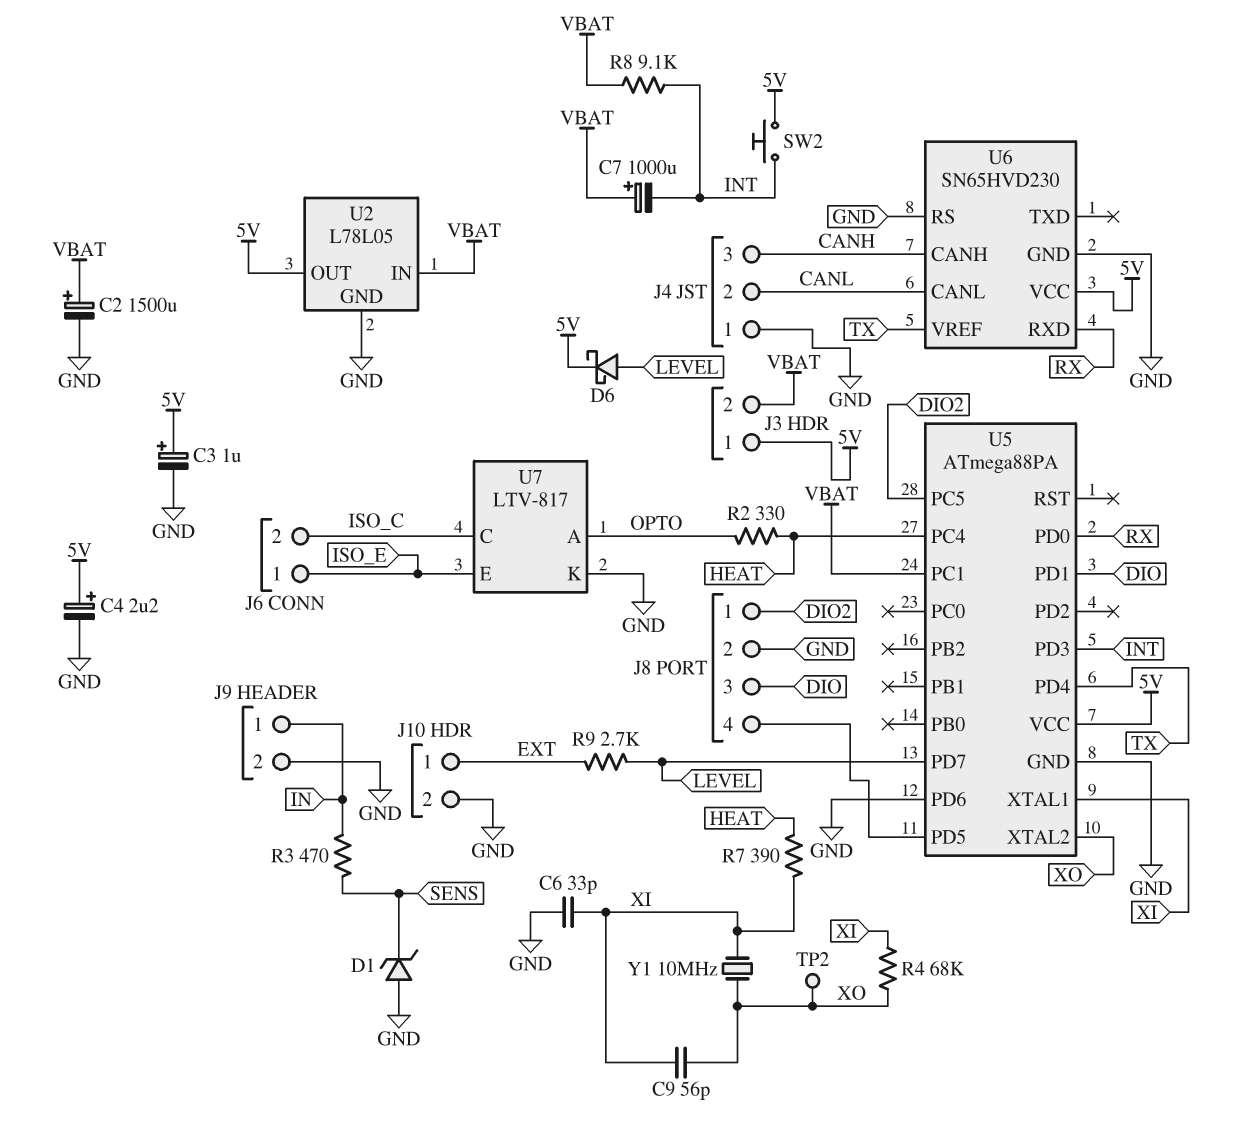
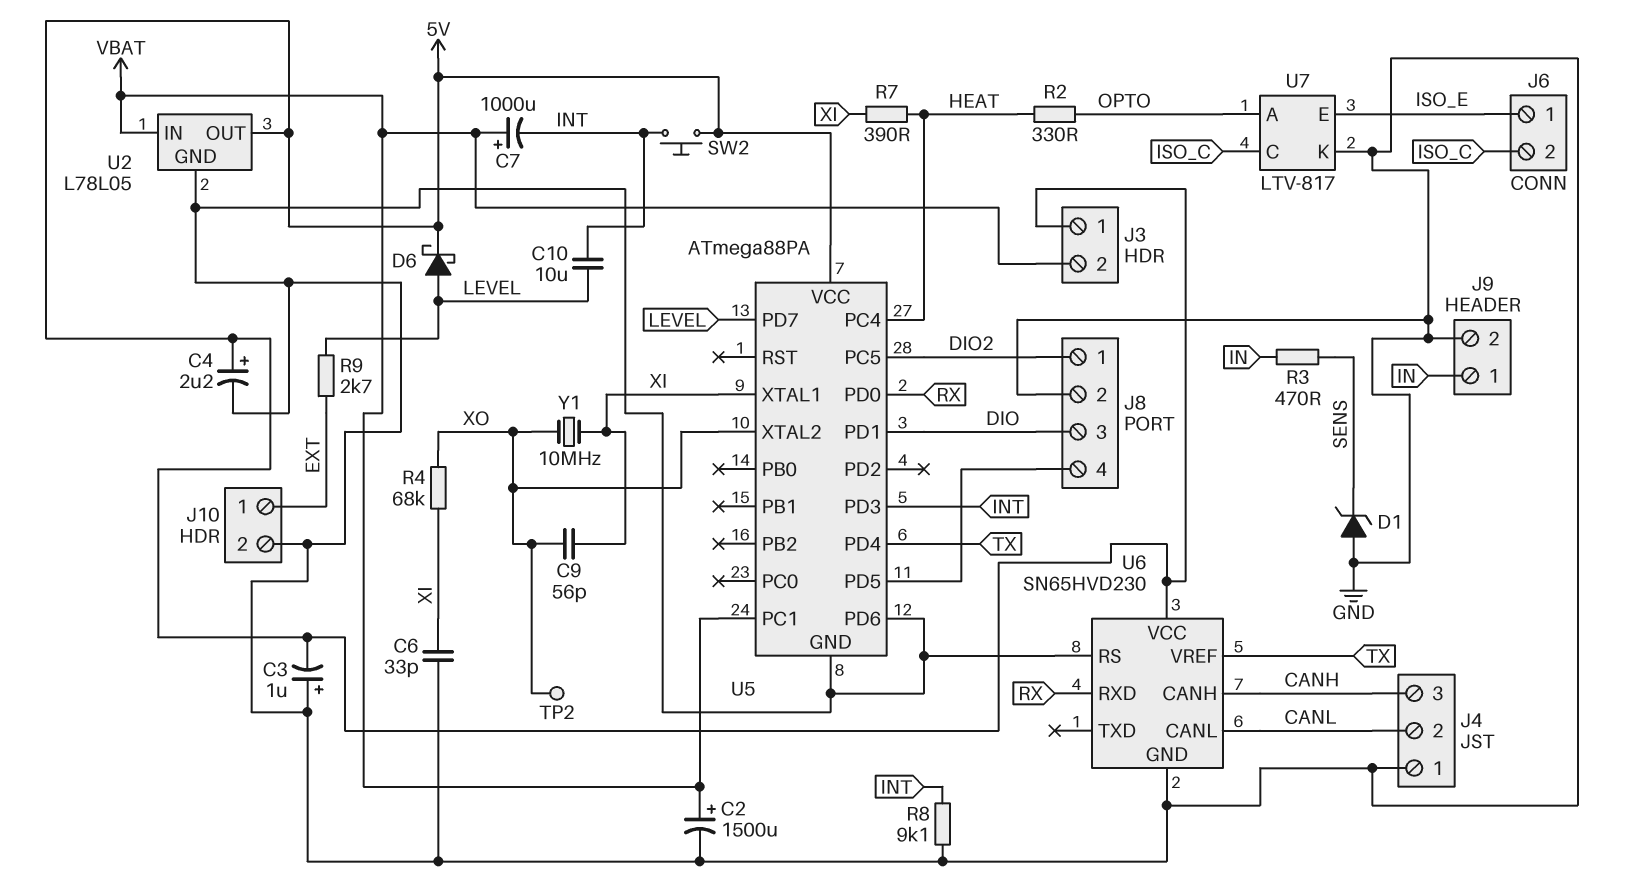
C3: 1uF (plus 5V, minus GND) -> 1uF (plus GND, minus 5V)
C10: none -> 10uF (INT, LEVEL)
R8: 9.1k (INT, VBAT) -> 9.1k (GND, INT)

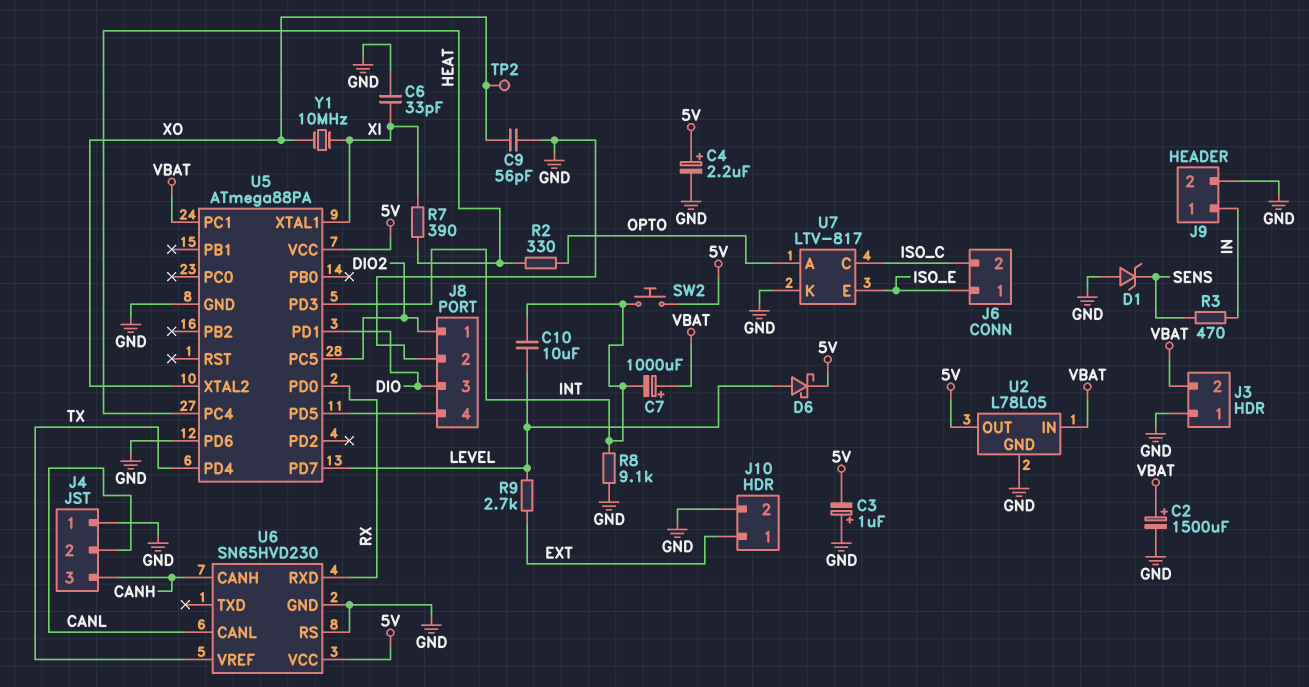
C9: 56pF (XI, XO) -> 56pF (GND, XO)
J3 pin 1: 5V -> GND
R4: 68k (XI, XO) -> none

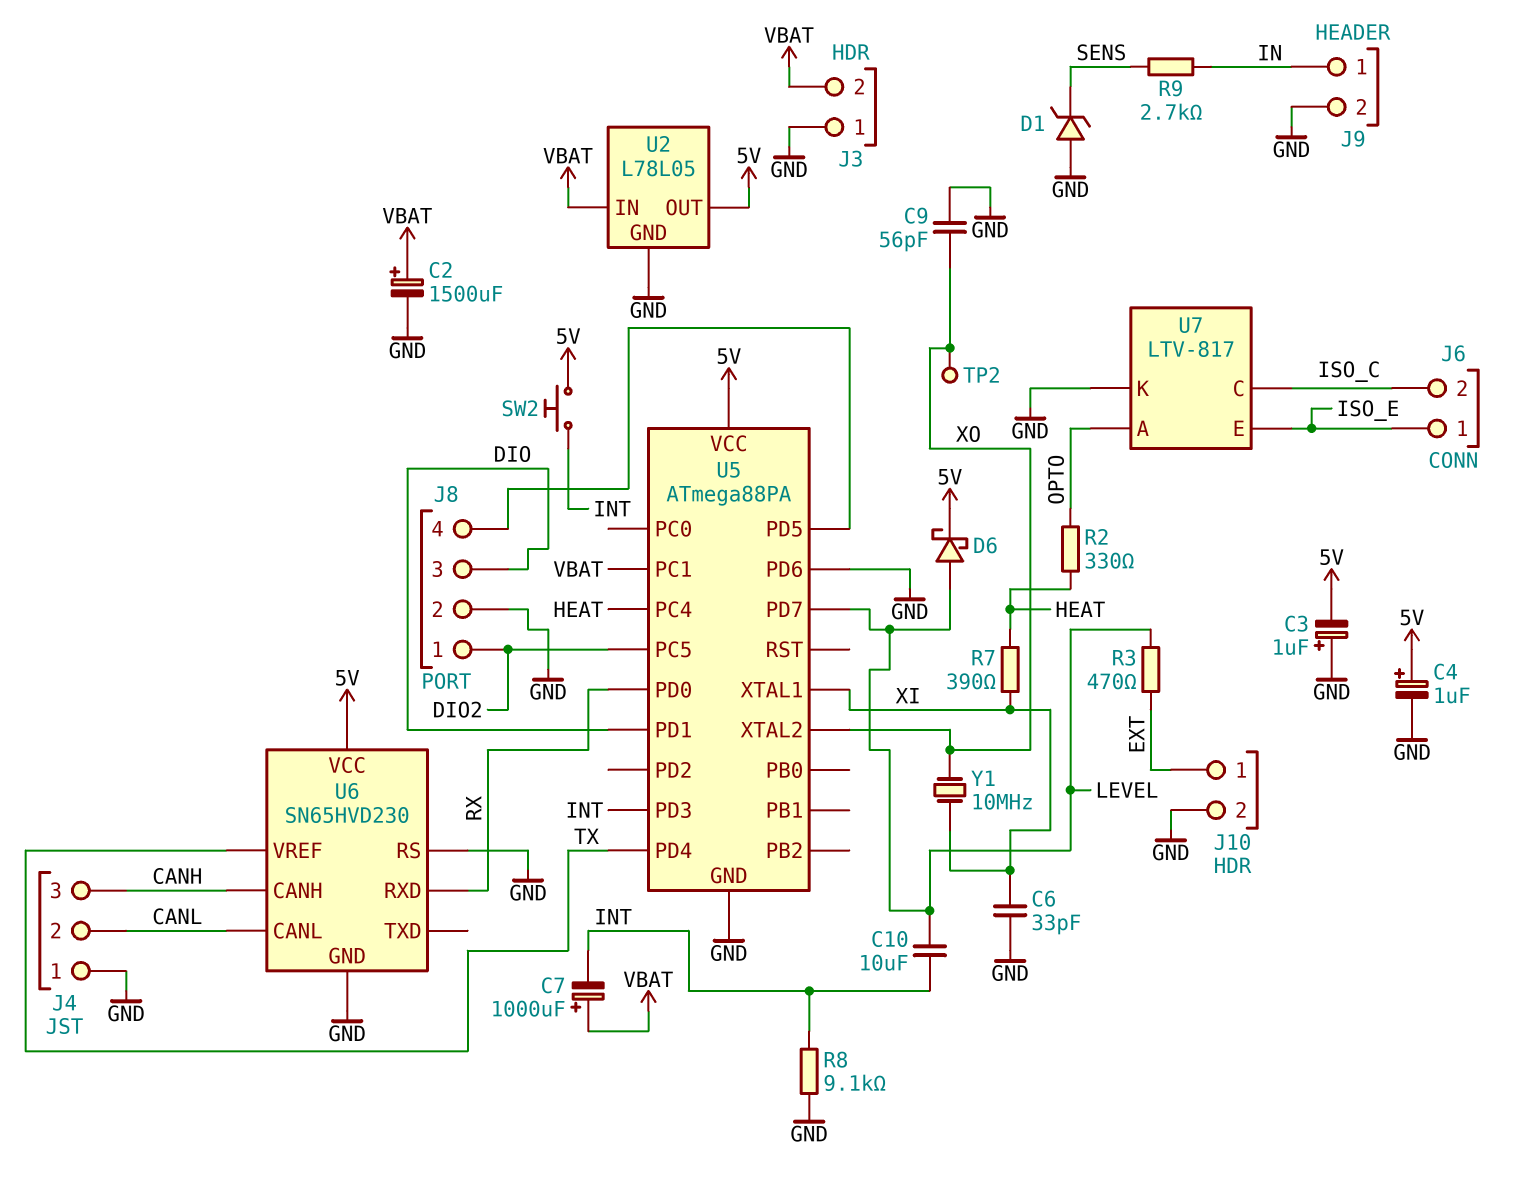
C4: 2.2uF (plus 5V, minus GND) -> 1uF (plus 5V, minus GND)
R3: 470 (IN, SENS) -> 470 (EXT, LEVEL)
R9: 2.7k (EXT, LEVEL) -> 2.7k (IN, SENS)

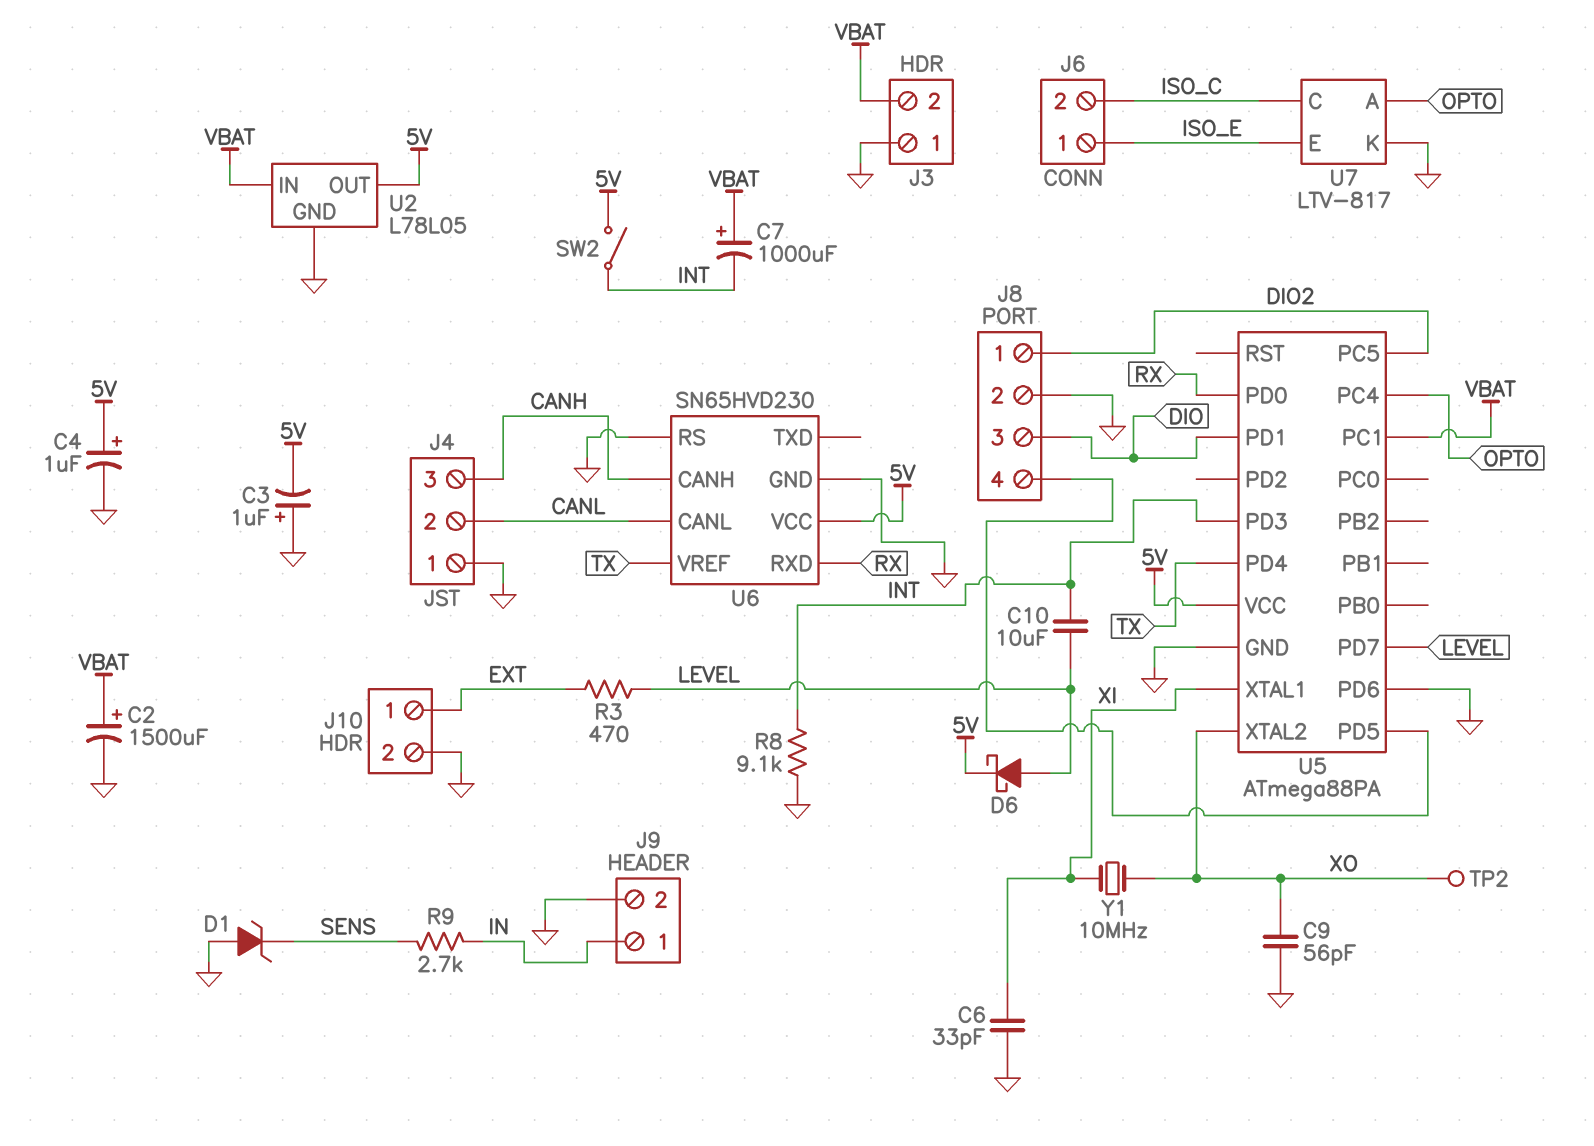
R2: 330 (HEAT, OPTO) -> none
R7: 390 (HEAT, XI) -> none
SW2: button (5V, INT) -> switch (5V, INT)
U5 pin PC4: HEAT -> OPTO

